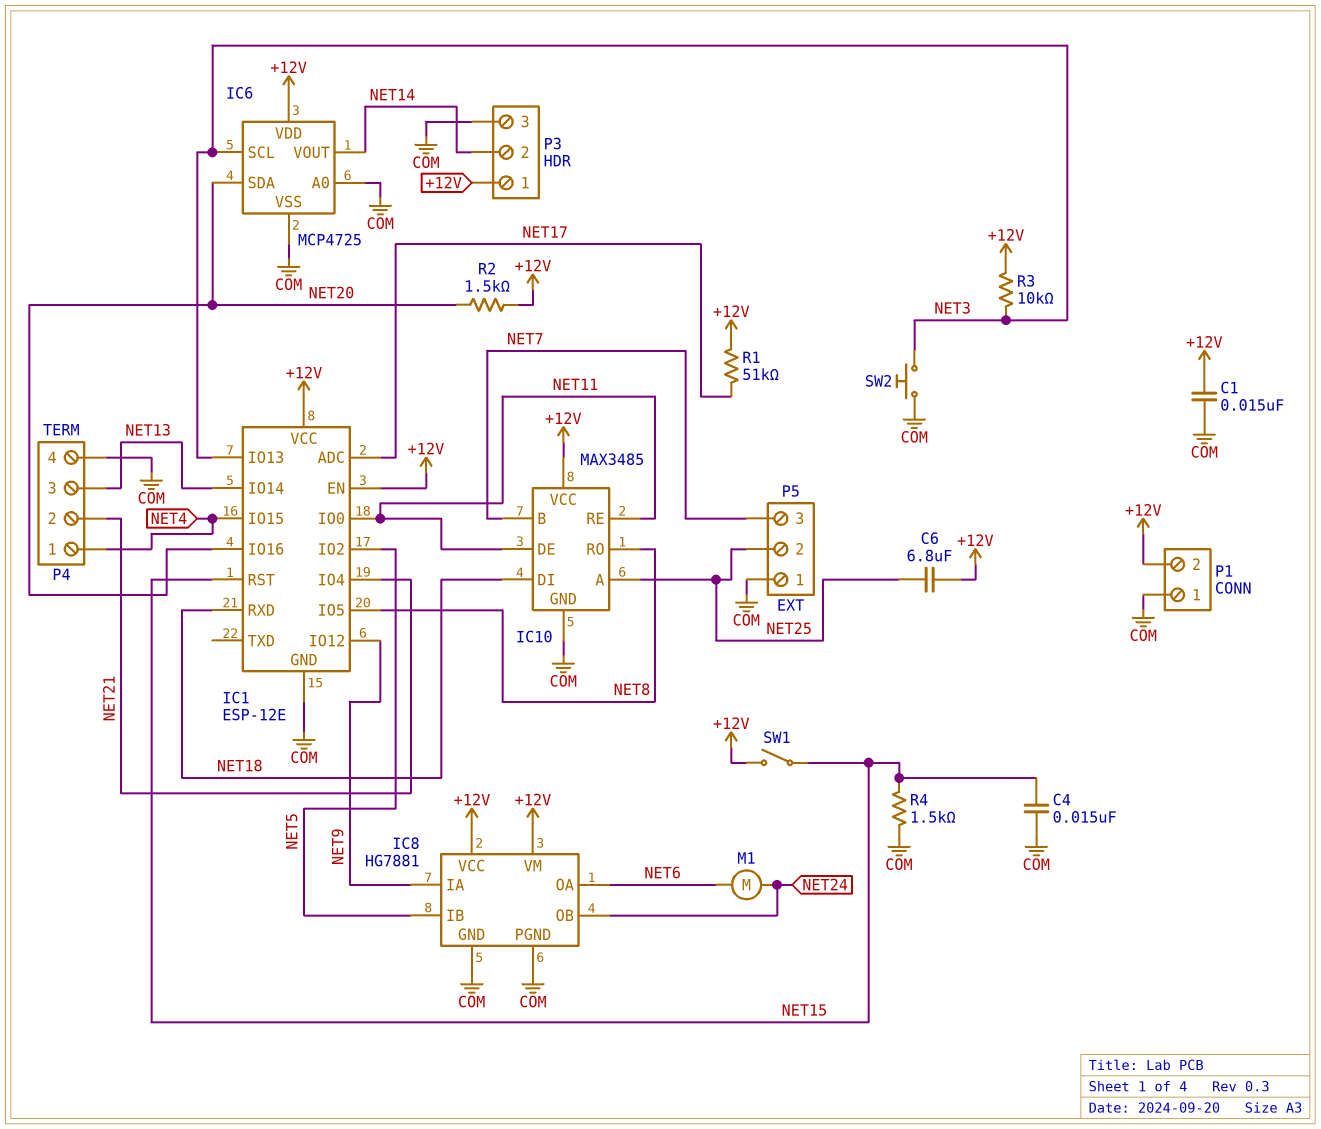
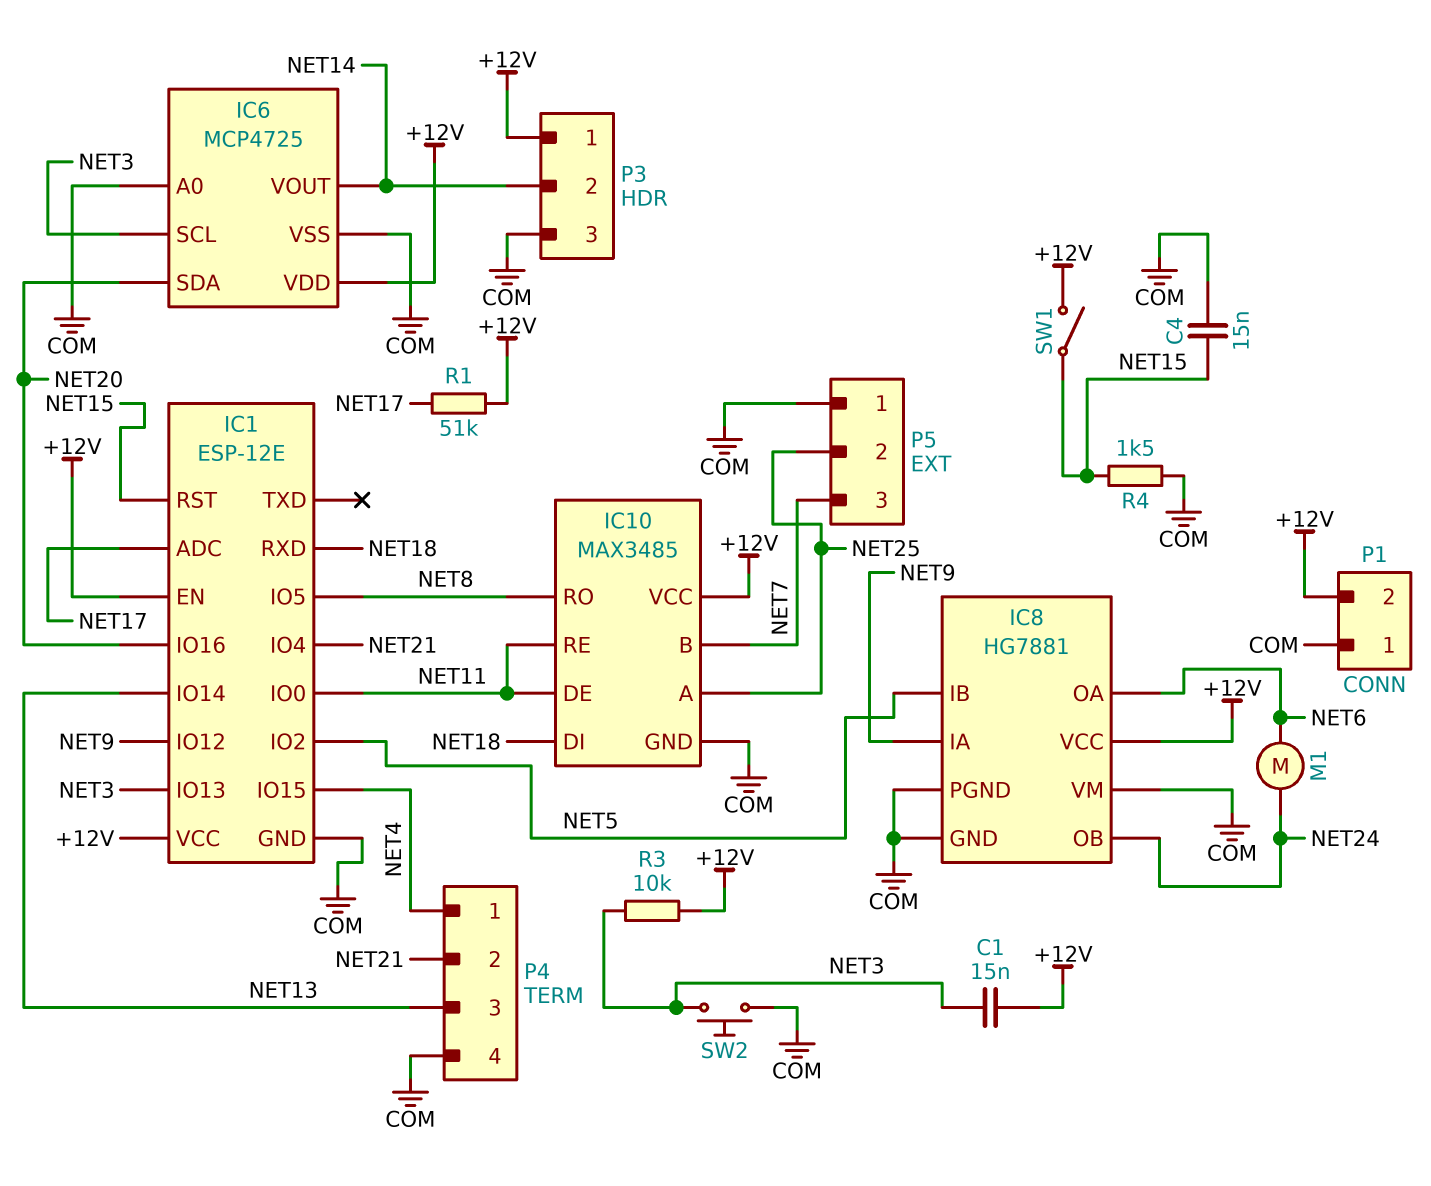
C1: 15nF (+12V, COM) -> 15nF (+12V, NET3)
C6: 6.8uF (+12V, NET25) -> none
IC8 pin VM: +12V -> COM
R2: 1.5k (+12V, NET20) -> none

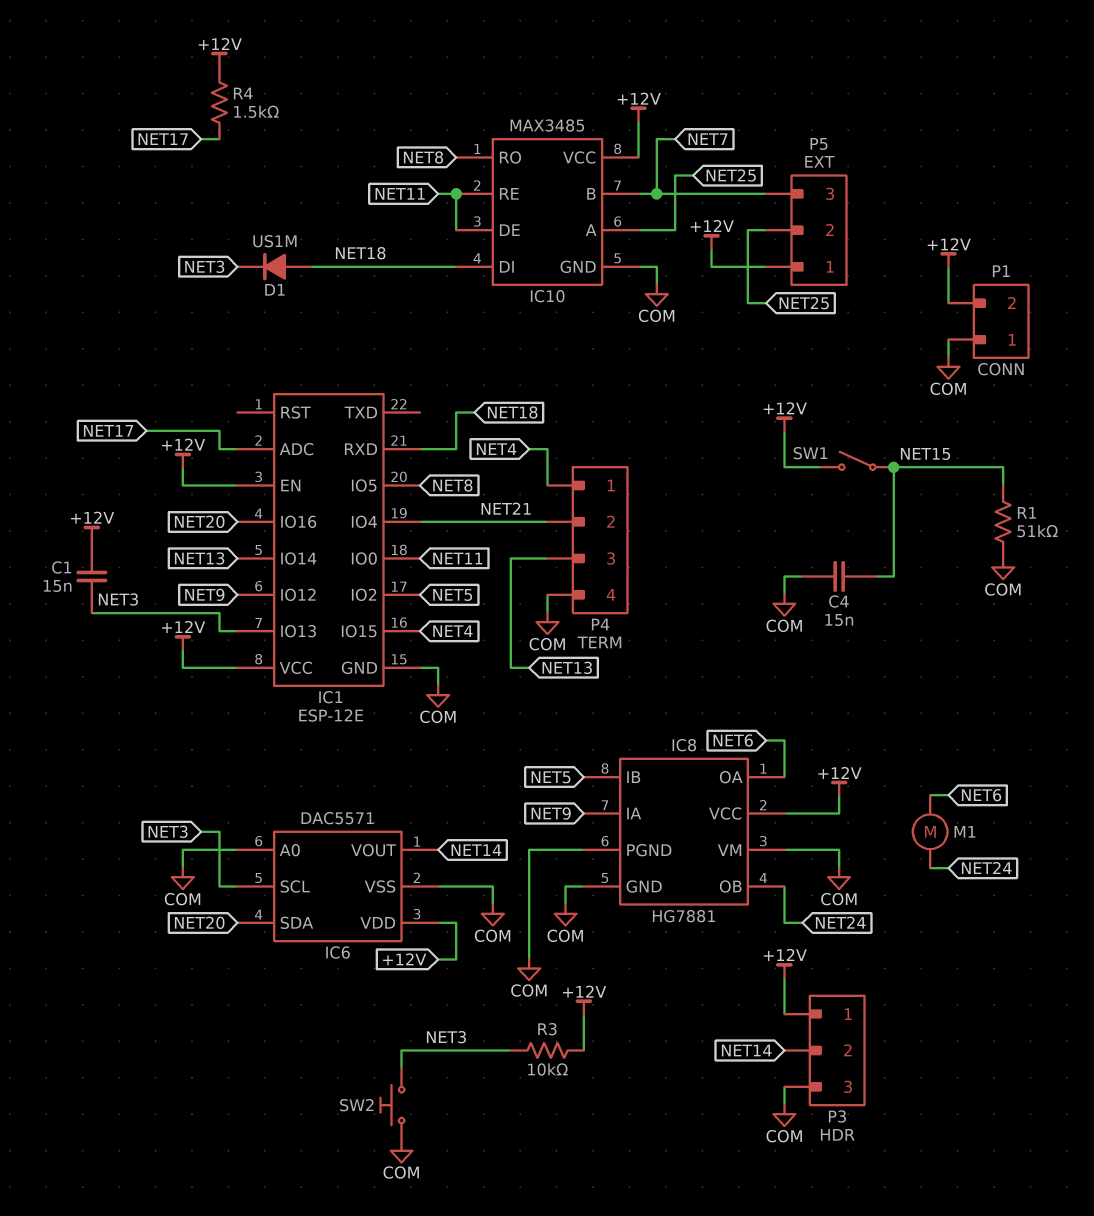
D1: none -> diode US1M (A NET18, K NET3)
IC1 pin RST: NET15 -> none
IC6: MCP4725 -> DAC5571
P5 pin 1: COM -> +12V
R1: 51k (+12V, NET17) -> 51k (COM, NET15)
R4: 1.5k (COM, NET15) -> 1.5k (+12V, NET17)

